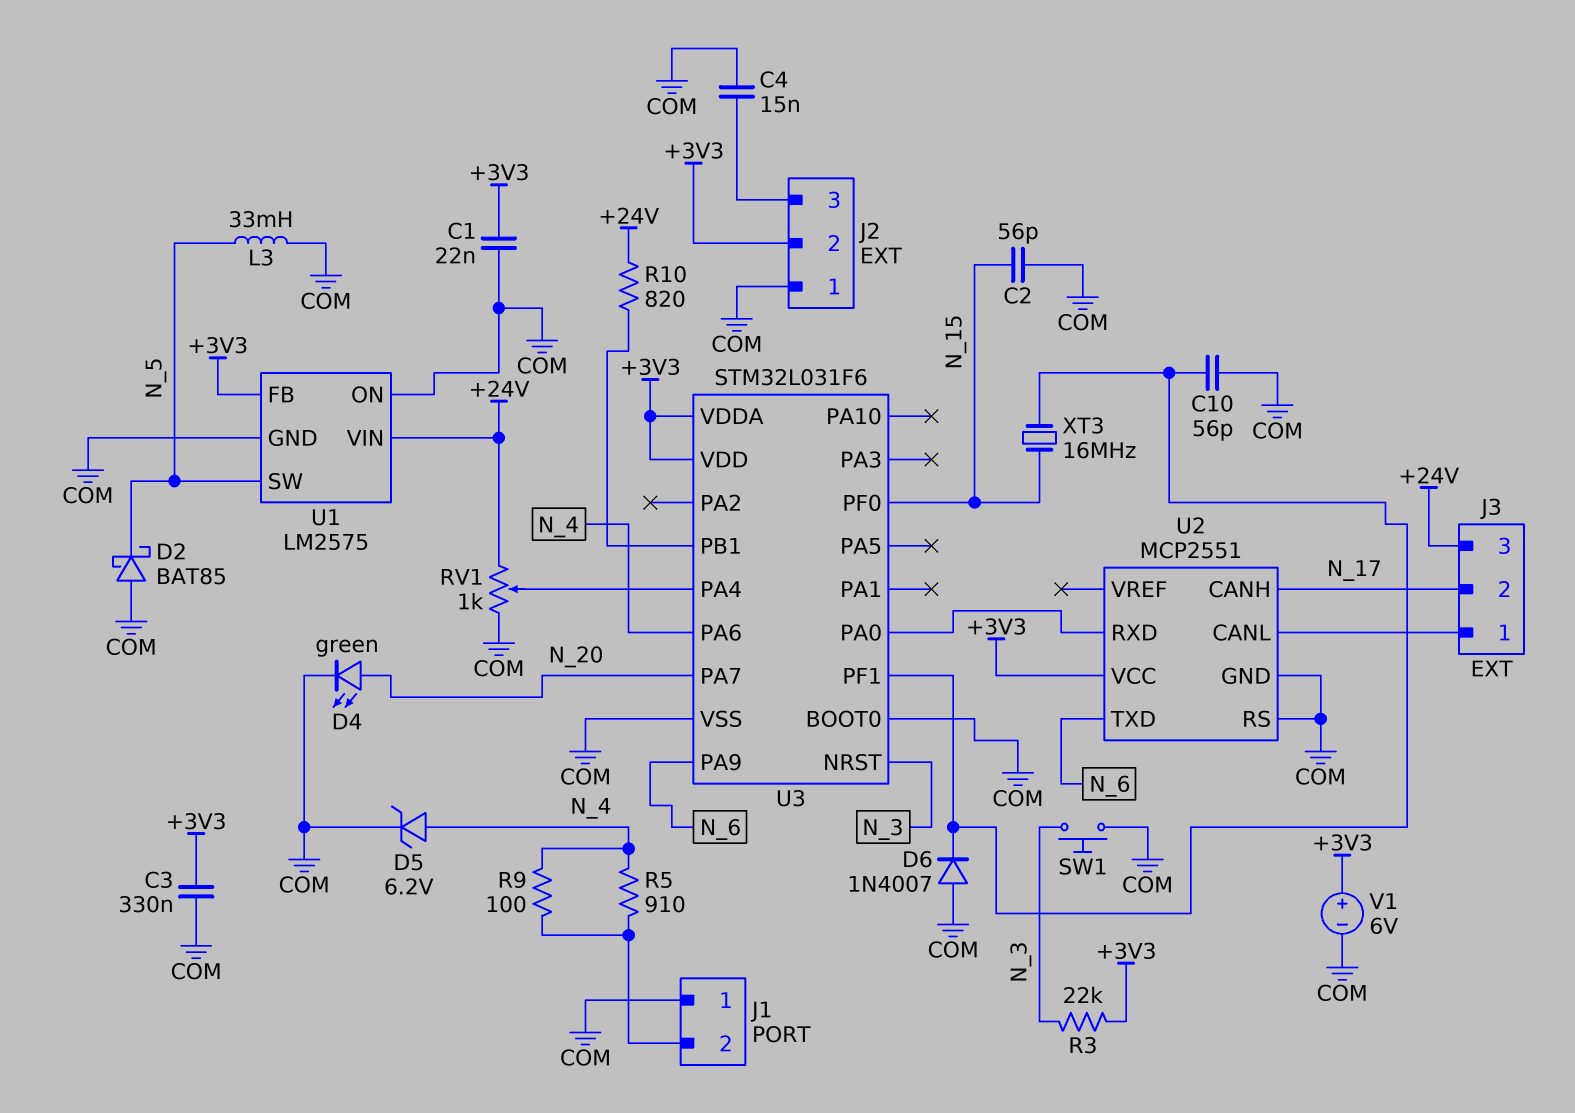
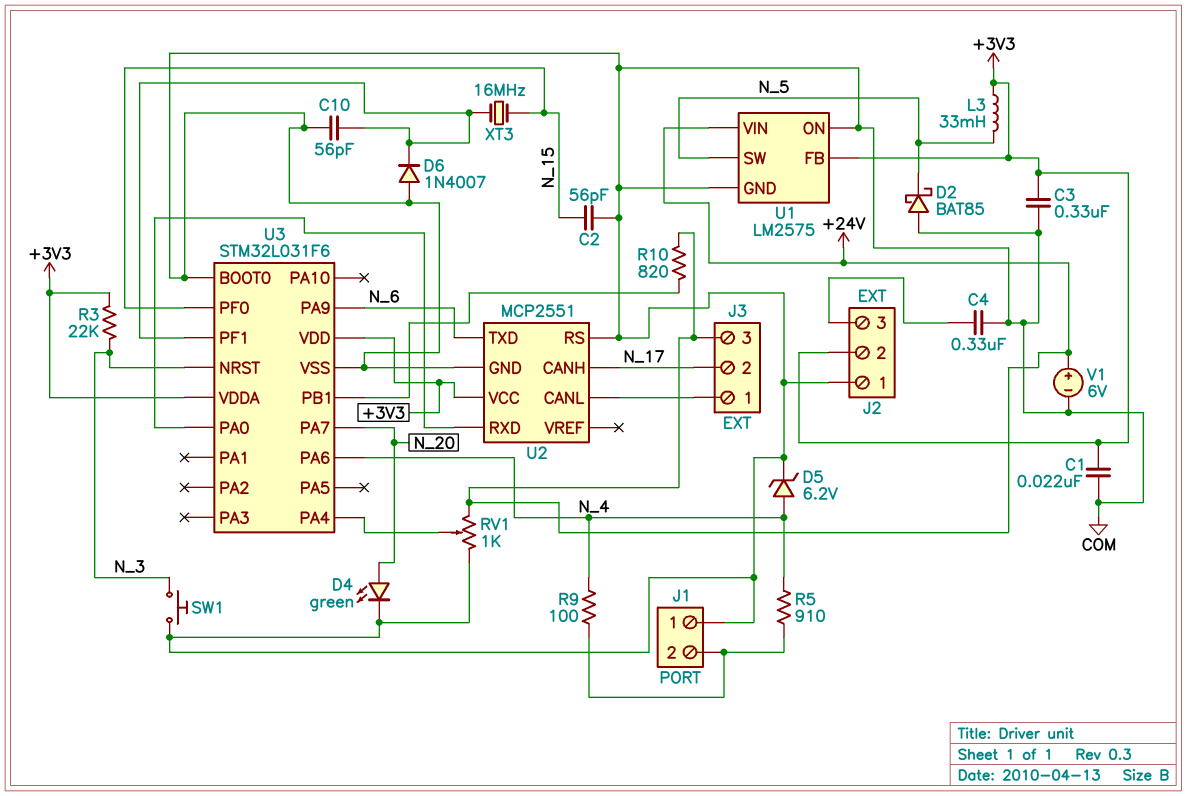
C4: 15nF (COM, J2/3) -> 330nF (COM, J2/3)
L3: 33mH (COM, N_5) -> 33mH (+3V3, N_5)
V1: 6V (plus +3V3, minus COM) -> 6V (plus +24V, minus COM)

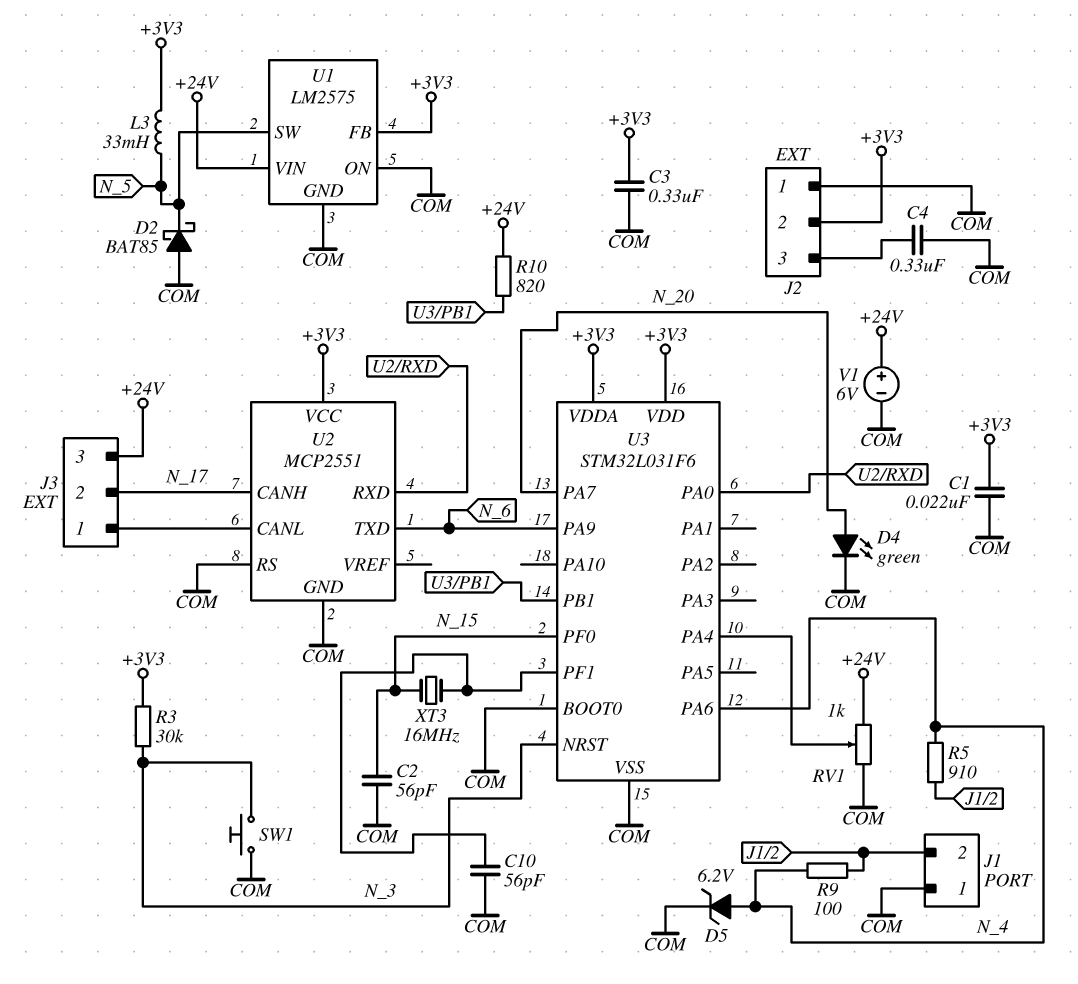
D6: diode 1N4007 (A COM, K U3/PF1) -> none
R3: 22k (+3V3, N_3) -> 30k (+3V3, N_3)

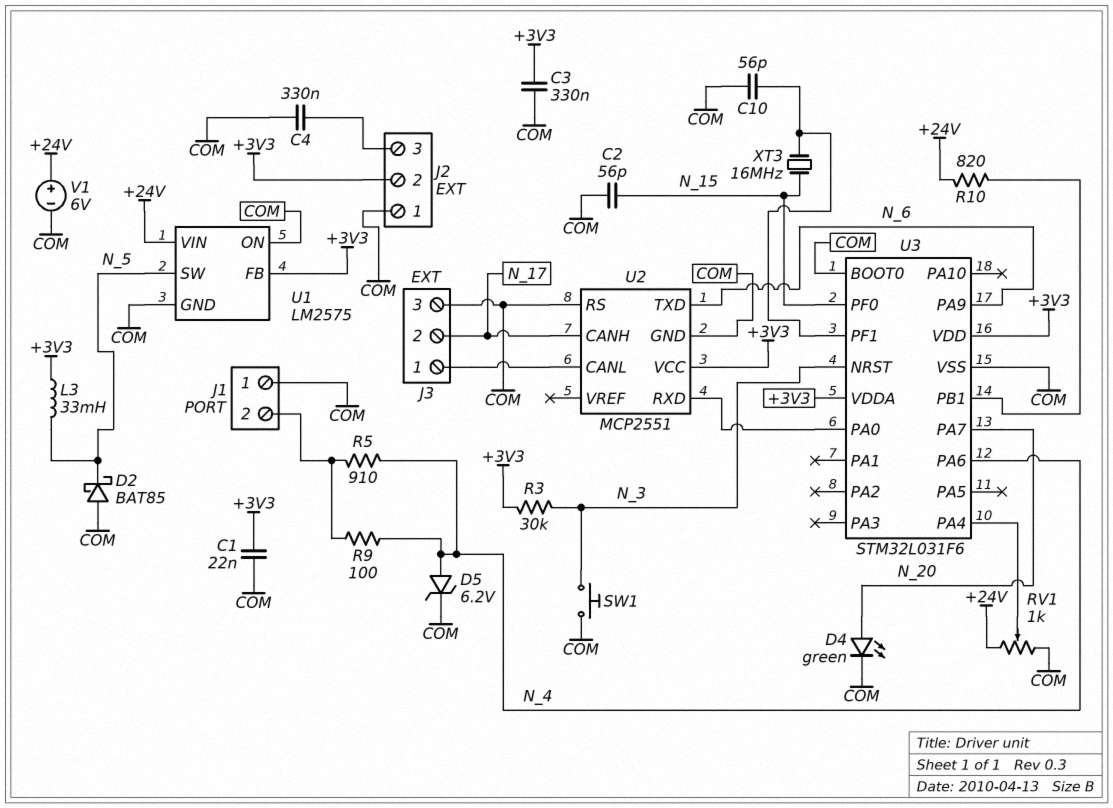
J3 pin 3: +24V -> COM

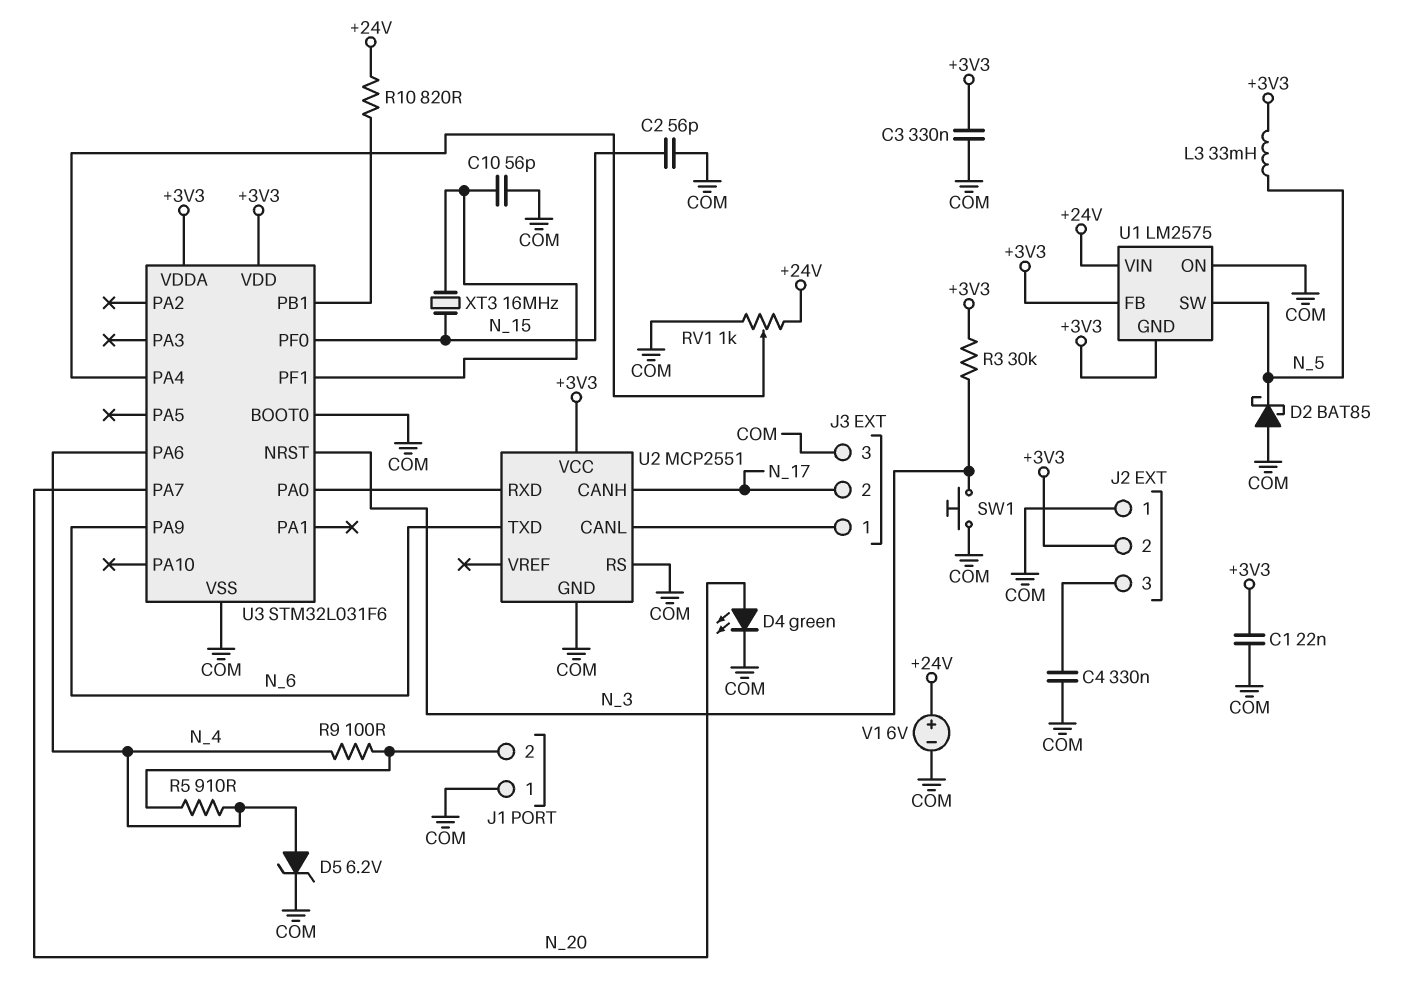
U1 pin GND: COM -> +3V3

